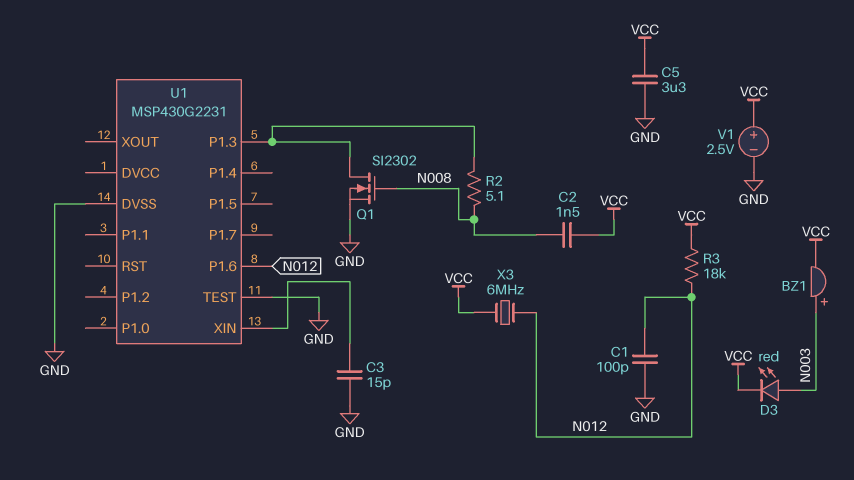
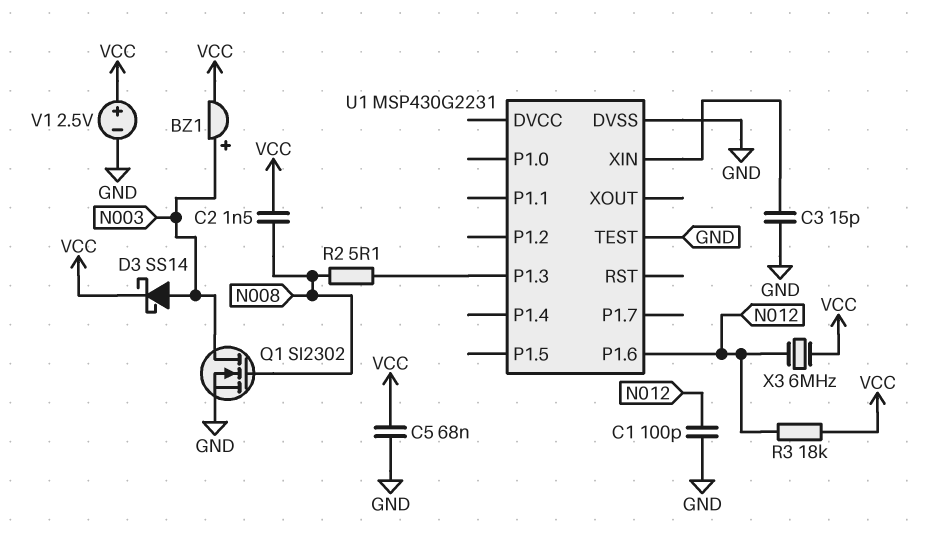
C5: 3.3uF (GND, VCC) -> 68nF (GND, VCC)
D3: LED red (A N003, K VCC) -> schottky SS14 (A N003, K VCC)
Q1: NMOS SI2302 (G N008, D U1/P1.3, S GND) -> NMOS SI2302 (G N008, D N003, S GND)

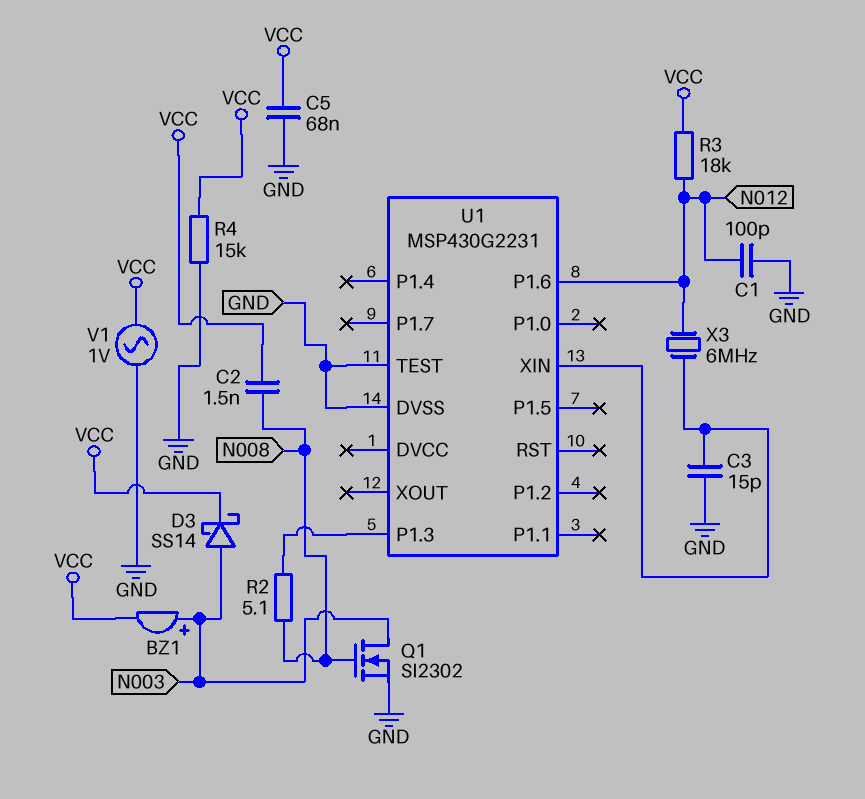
R4: none -> 15k (GND, VCC)
V1: 2.5V (plus VCC, minus GND) -> AC 1V (GND, VCC)
X3: 6MHz (N012, VCC) -> 6MHz (N012, U1/XIN)

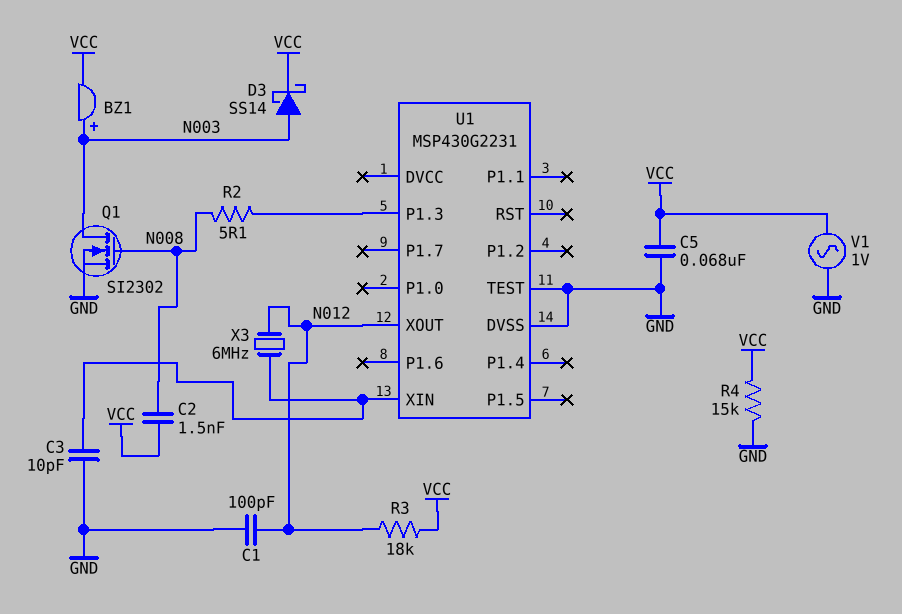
C3: 15pF (GND, U1/XIN) -> 10pF (GND, U1/XIN)
U1 pin P1.6: N012 -> none
U1 pin XOUT: none -> N012

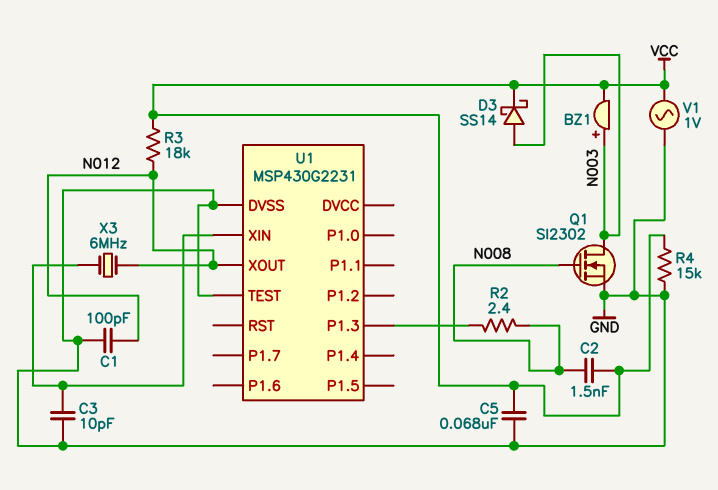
R2: 5.1 (N008, U1/P1.3) -> 2.4 (N008, U1/P1.3)

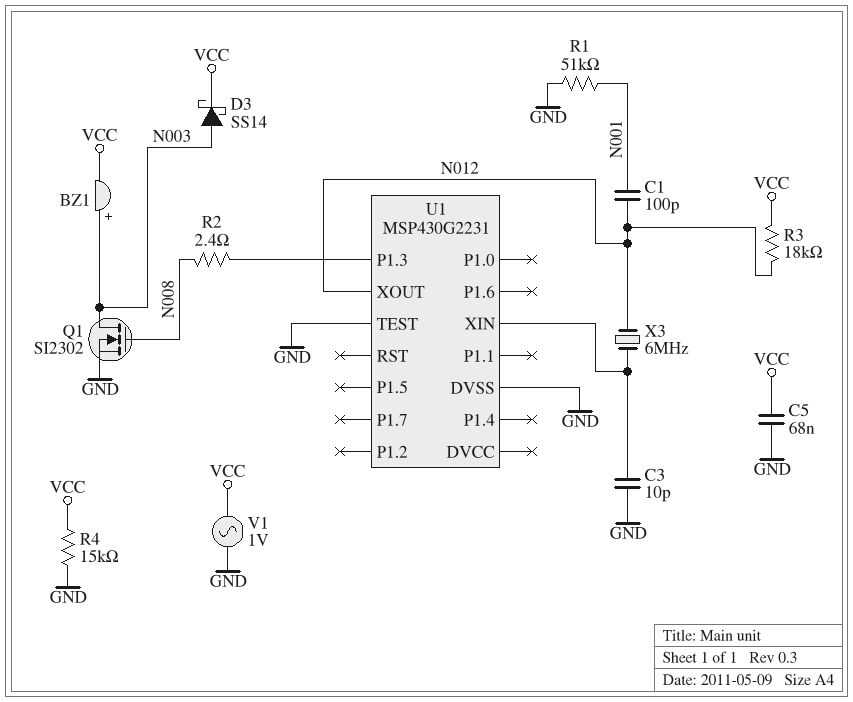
C1: 100pF (GND, N012) -> 100pF (N001, N012)
C2: 1.5nF (N008, VCC) -> none
R1: none -> 51k (GND, N001)

